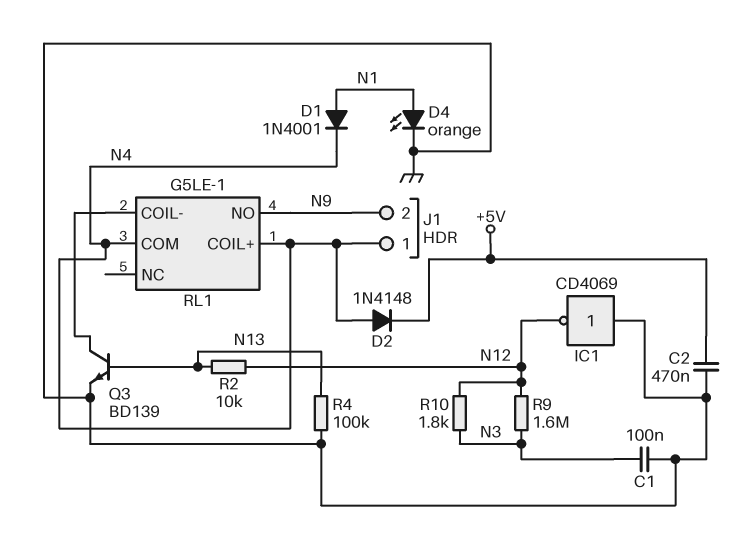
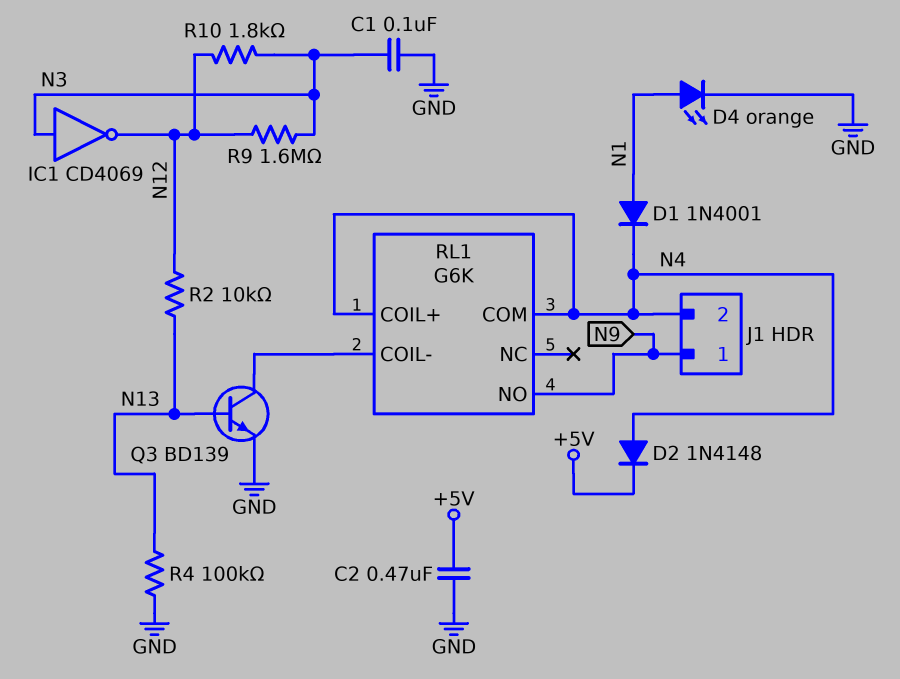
IC1: NOT CD4069 (in GND, out N12) -> NOT CD4069 (in N3, out N12)
J1 pin 1: N4 -> N9
J1 pin 2: N9 -> N4
RL1: G5LE-1 -> G6K

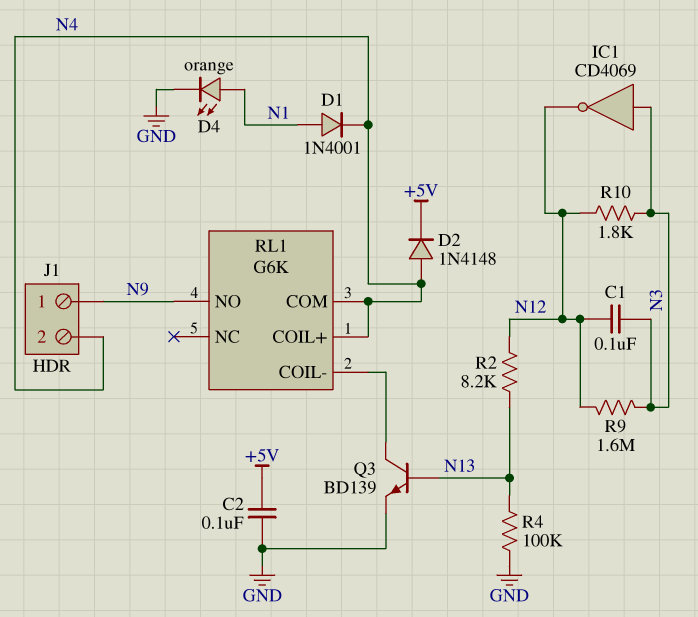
C1: 100nF (GND, N3) -> 100nF (N3, N12)
C2: 470nF (+5V, GND) -> 100nF (+5V, GND)
R2: 10k (N12, N13) -> 8.2k (N12, N13)

